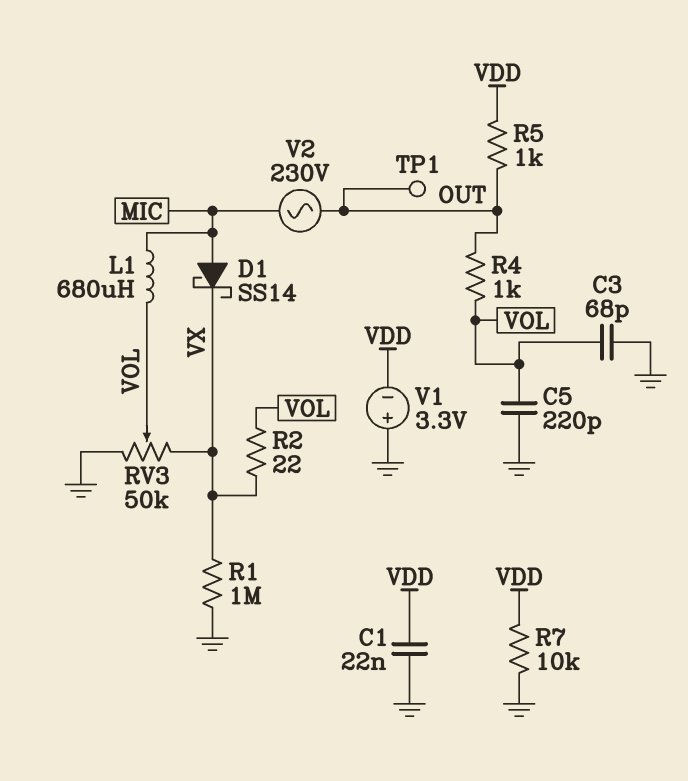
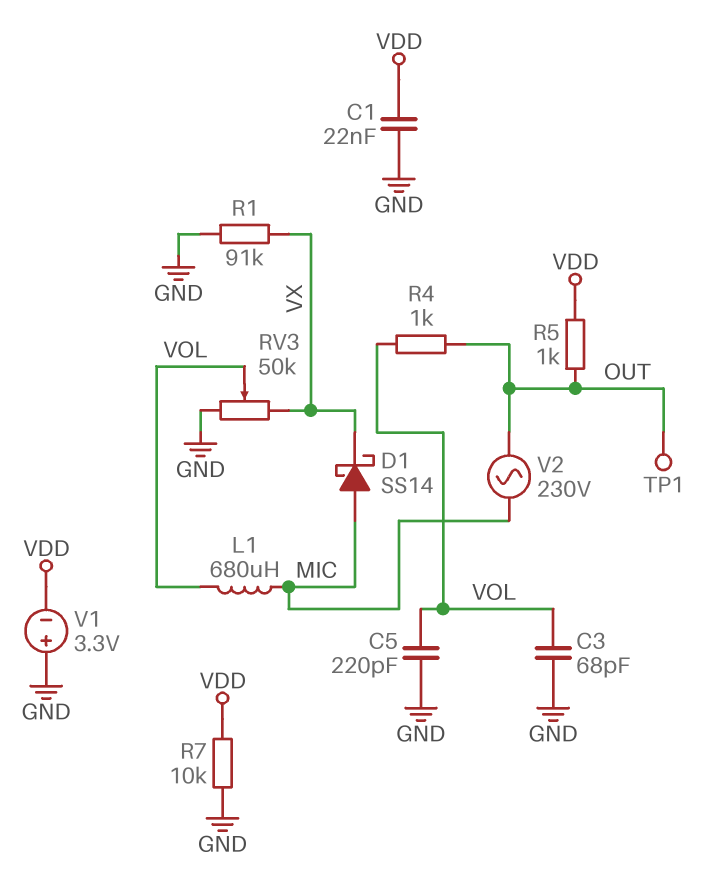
R1: 1M (GND, VX) -> 91k (GND, VX)
R2: 22 (VOL, VX) -> none

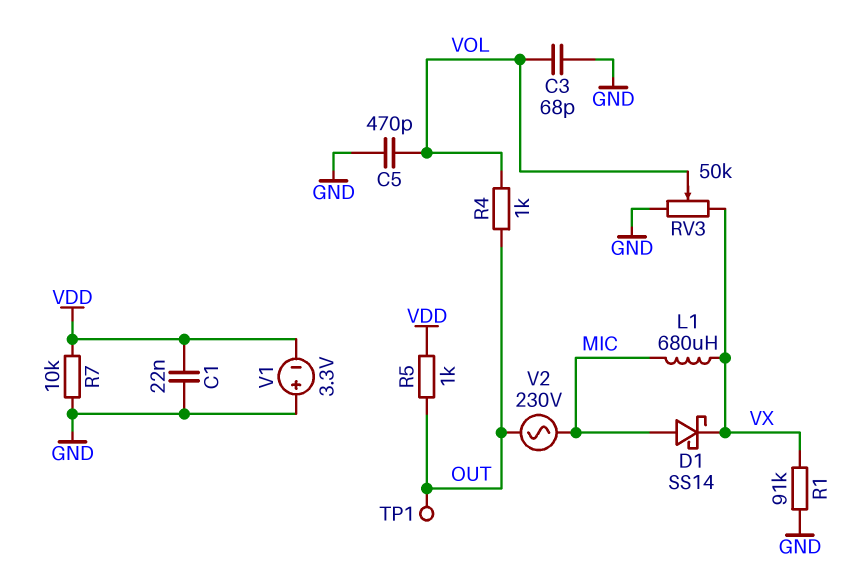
C5: 220pF (GND, VOL) -> 470pF (GND, VOL)
L1: 680uH (MIC, VOL) -> 680uH (MIC, VX)

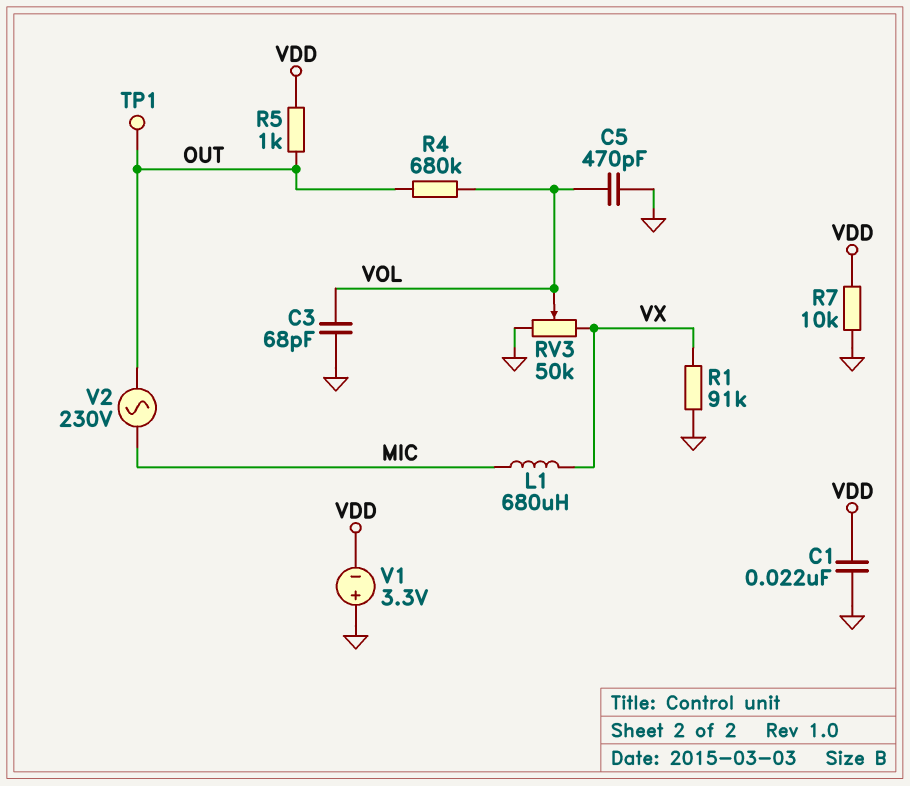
D1: schottky SS14 (A MIC, K VX) -> none
R4: 1k (OUT, VOL) -> 680k (OUT, VOL)

